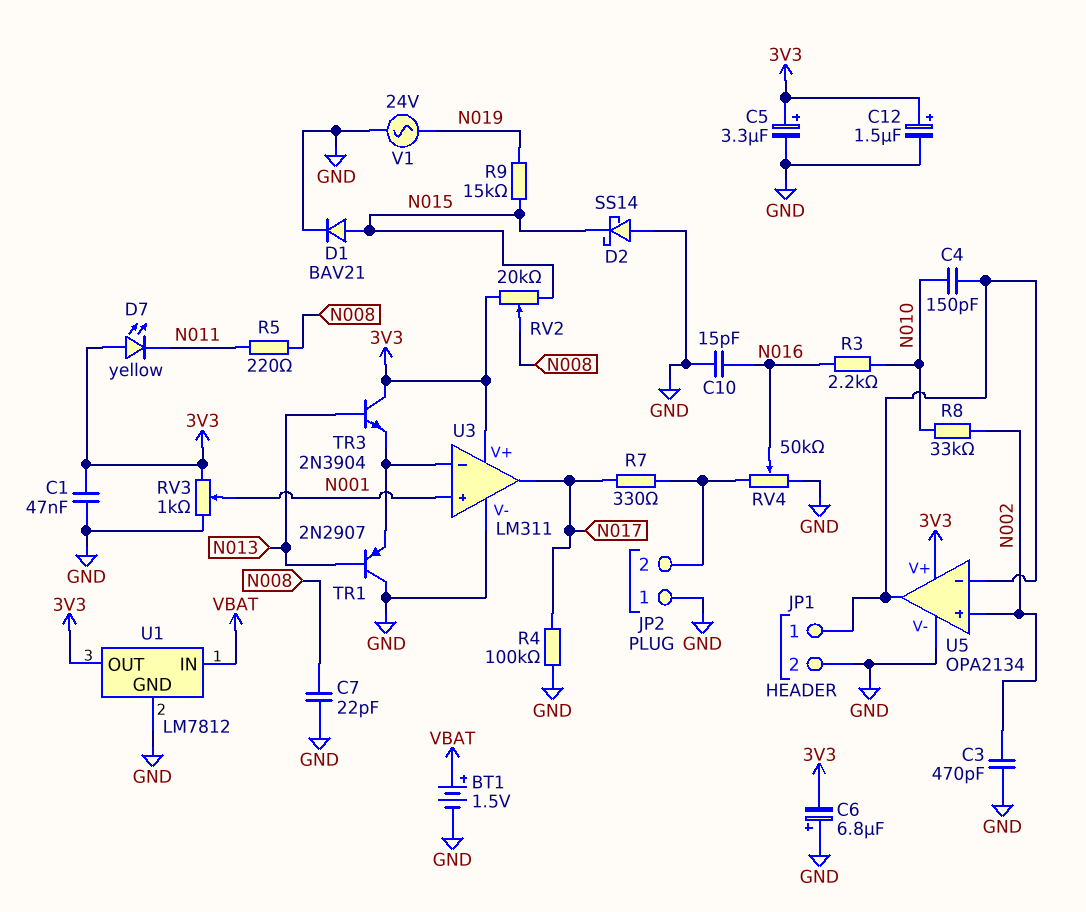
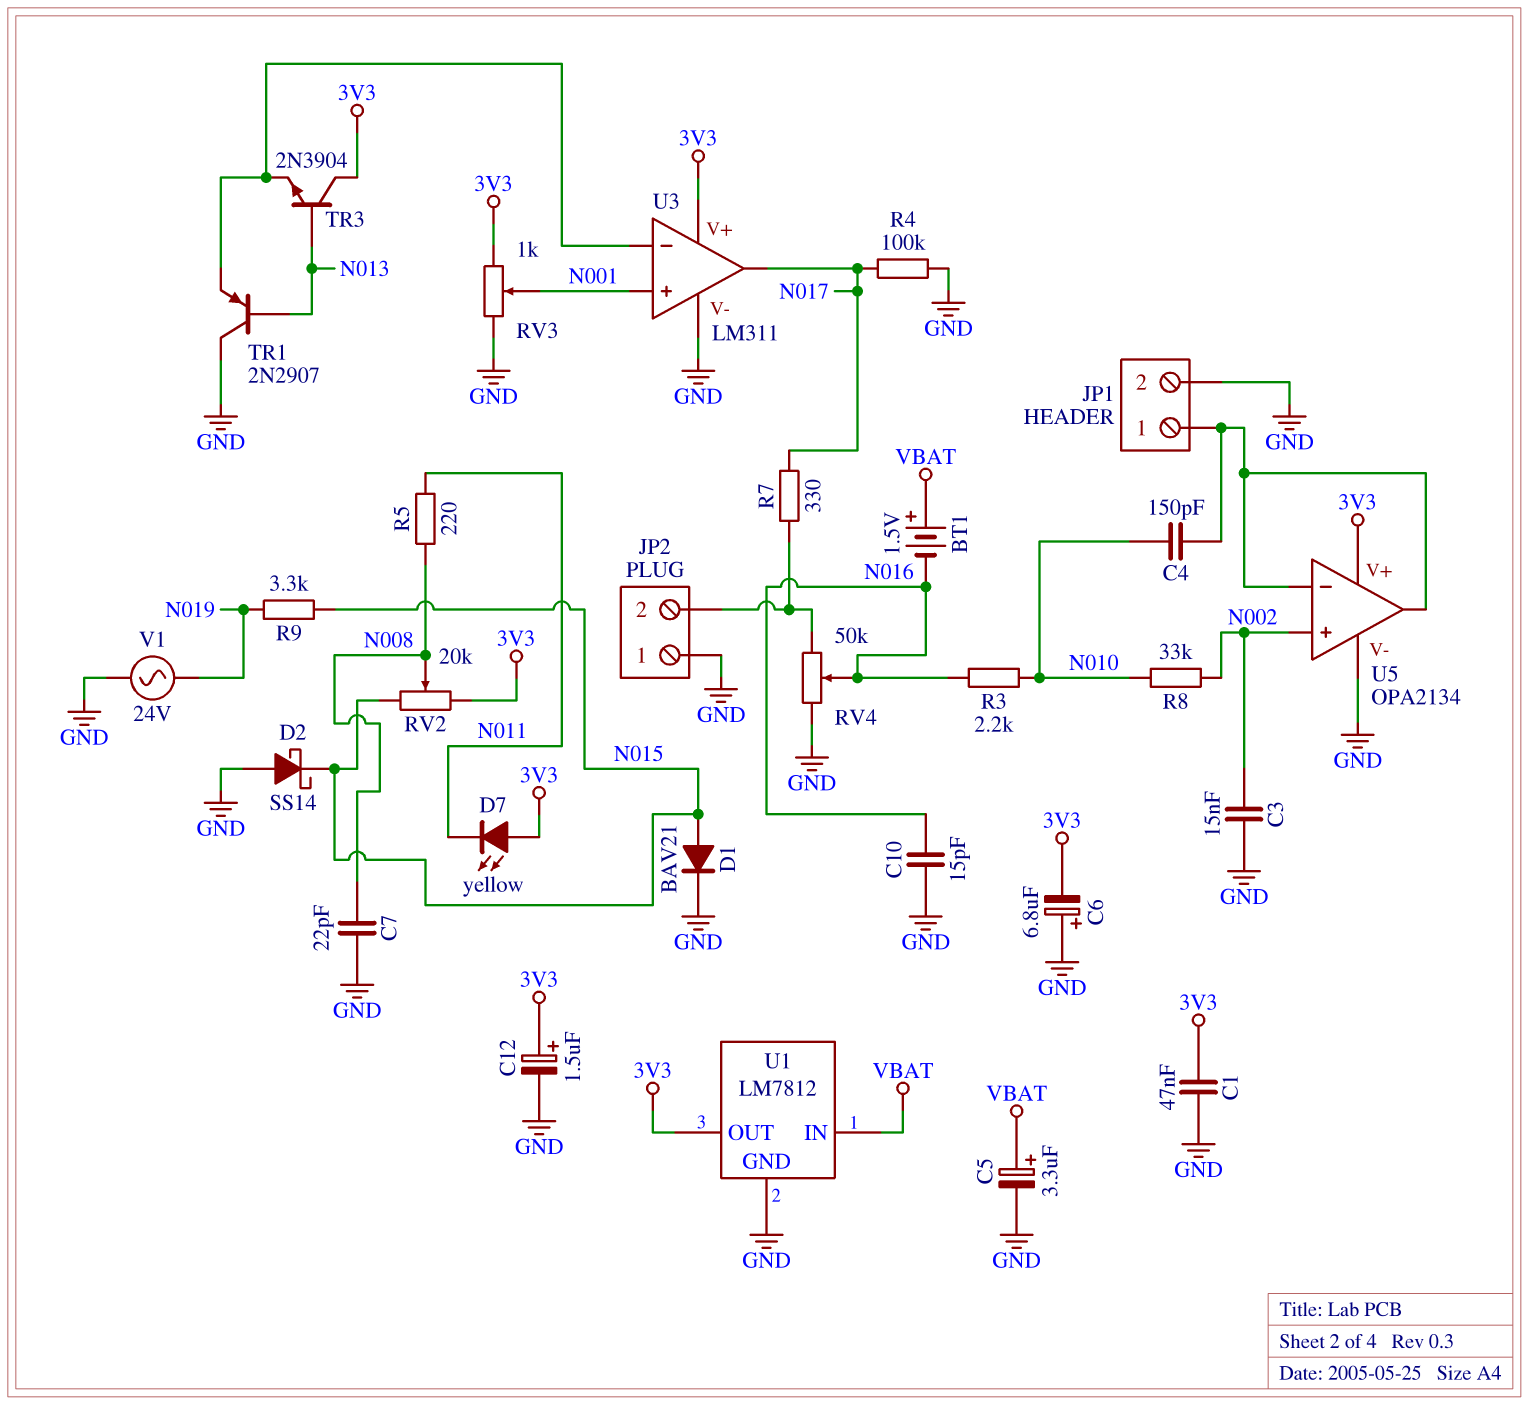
BT1: 1.5V (plus VBAT, minus GND) -> 1.5V (plus VBAT, minus N016)
C3: 470pF (GND, N002) -> 15nF (GND, N002)
C5: 3.3uF (plus 3V3, minus GND) -> 3.3uF (plus VBAT, minus GND)
R9: 15k (N015, N019) -> 3.3k (N015, N019)

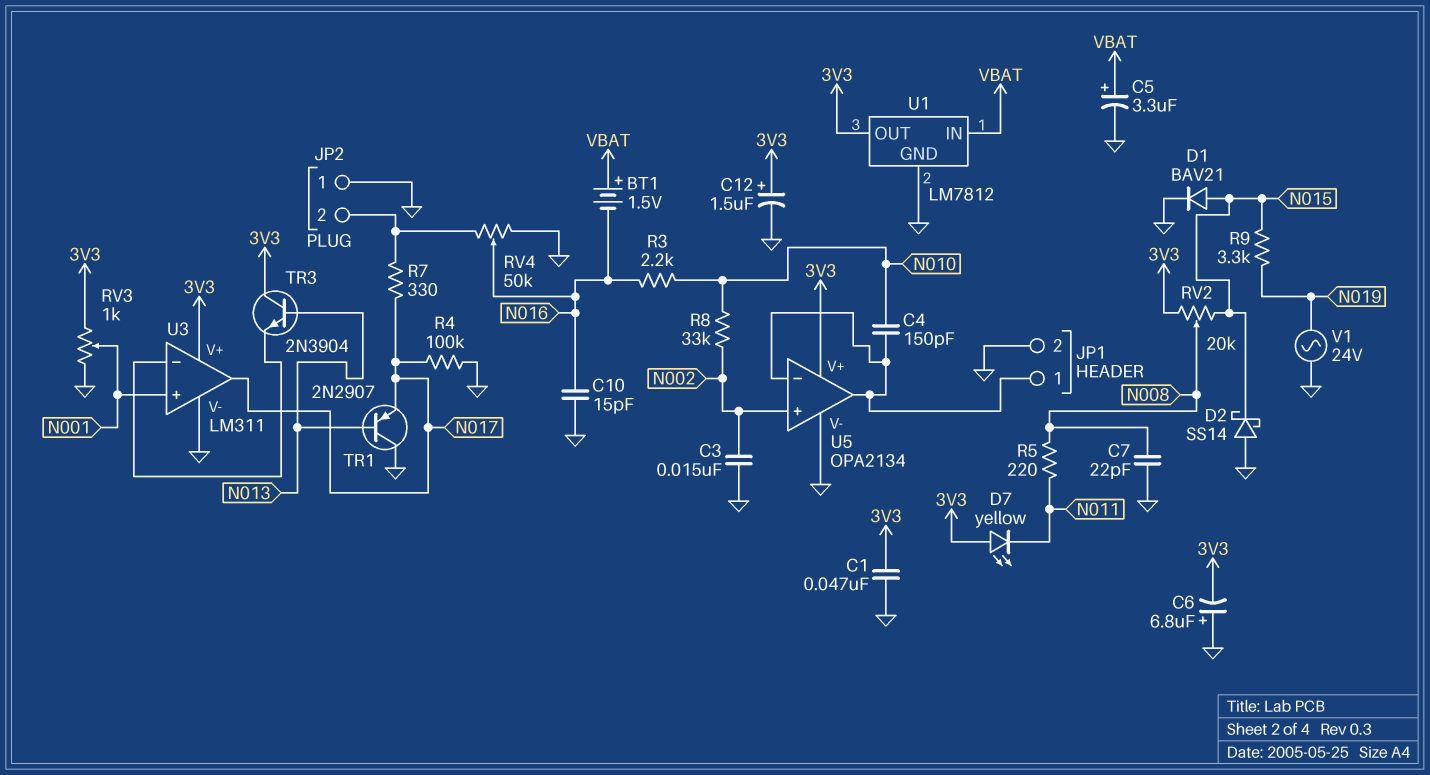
TR1: PNP 2N2907 (B N013, C GND, E U3/in-) -> PNP 2N2907 (B N013, C GND, E N017)

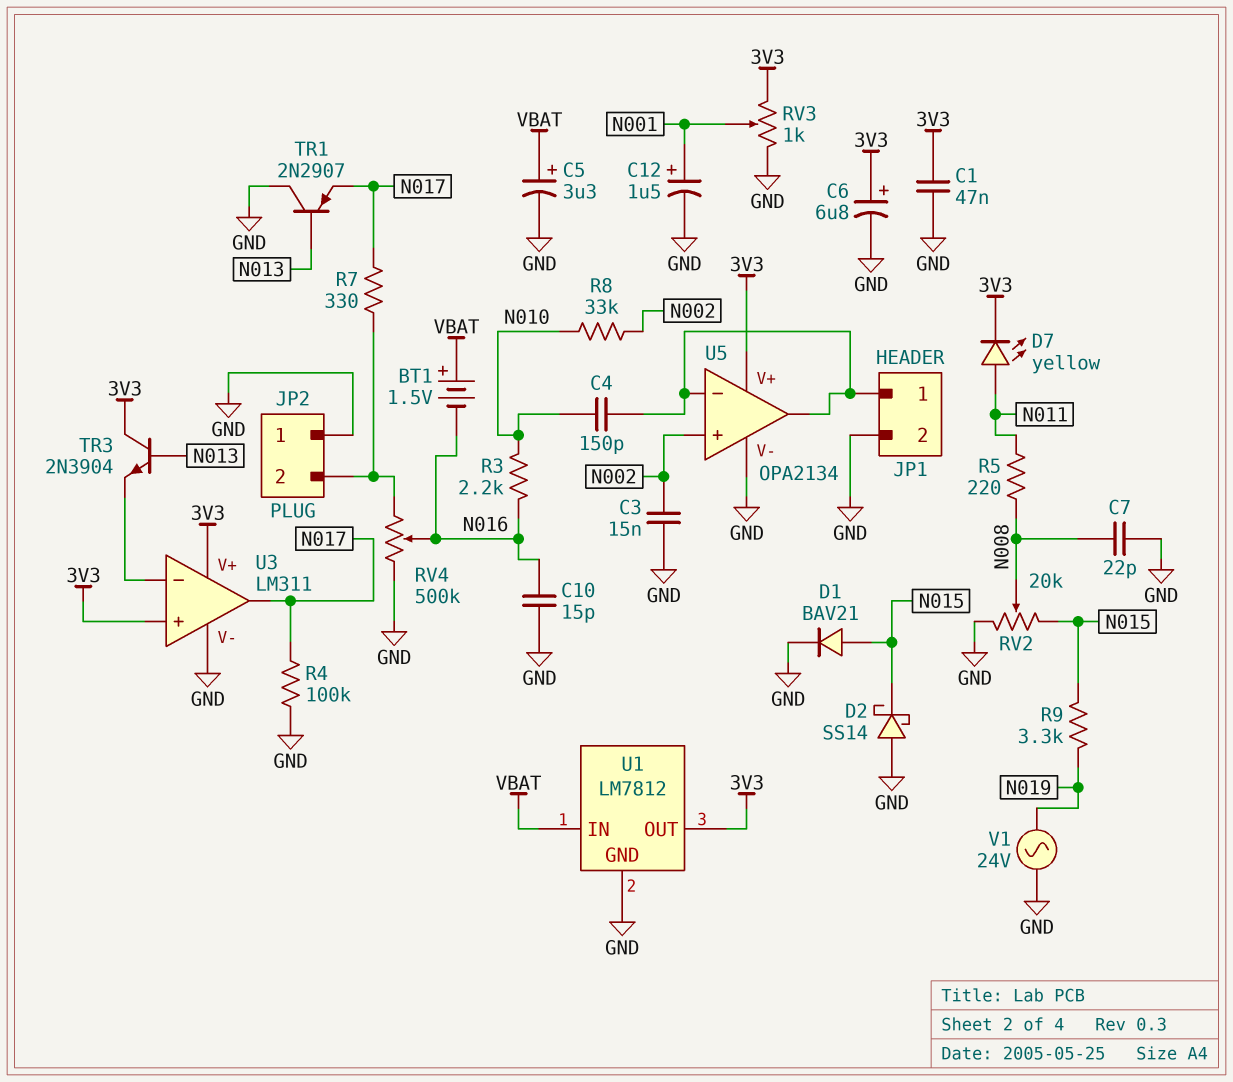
C6: 6.8uF (plus GND, minus 3V3) -> 6.8uF (plus 3V3, minus GND)
C12: 1.5uF (plus 3V3, minus GND) -> 1.5uF (plus N001, minus GND)
D7: LED yellow (A 3V3, K N011) -> LED yellow (A N011, K 3V3)
RV2: 20k (3V3, N015, wiper N008) -> 20k (GND, N015, wiper N008)
RV4: 50k (GND, JP2/2, wiper N016) -> 500k (GND, JP2/2, wiper N016)
U3 pin in+: N001 -> 3V3

